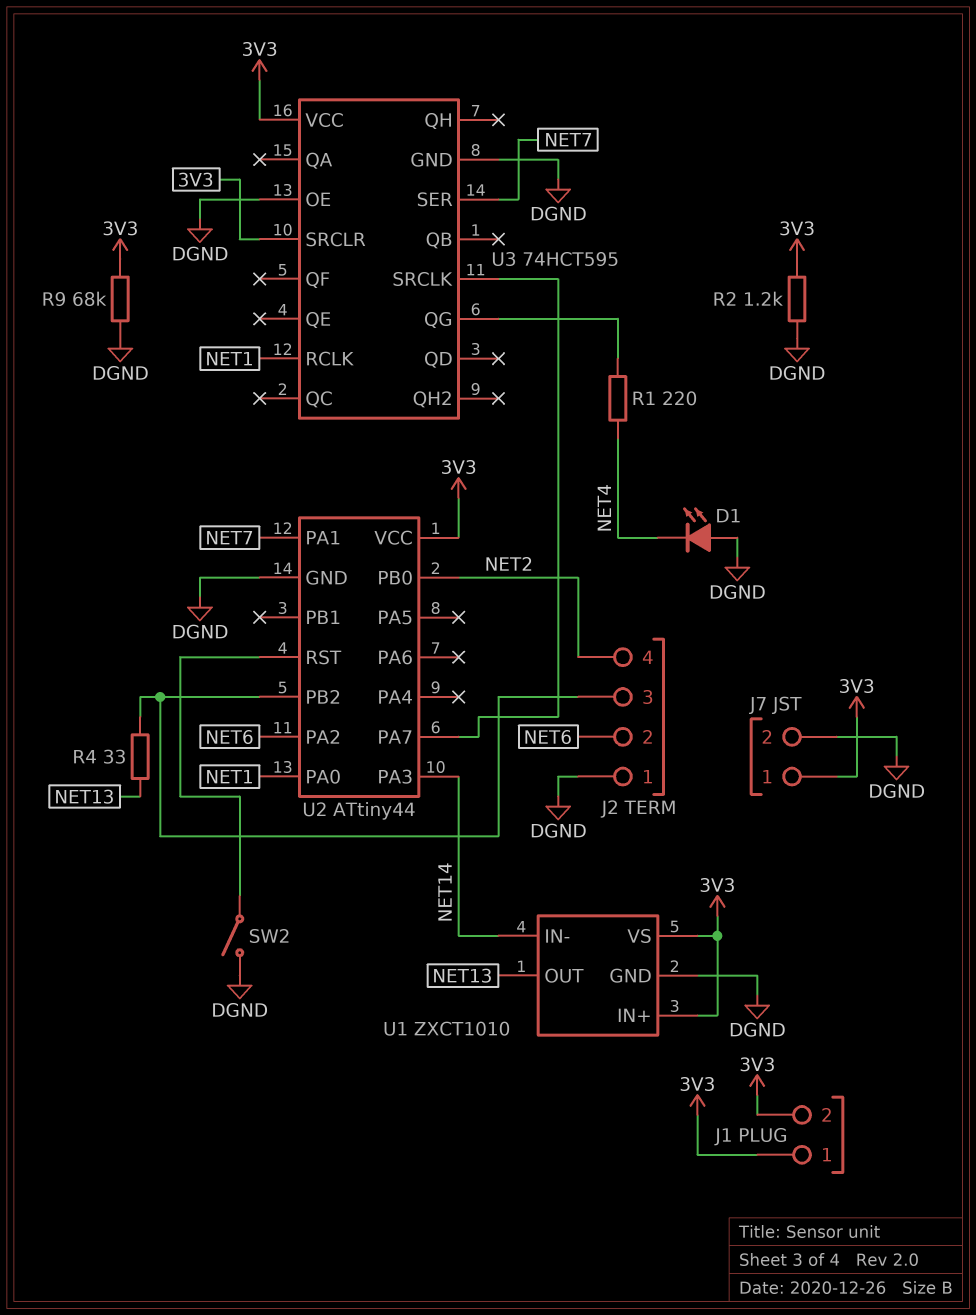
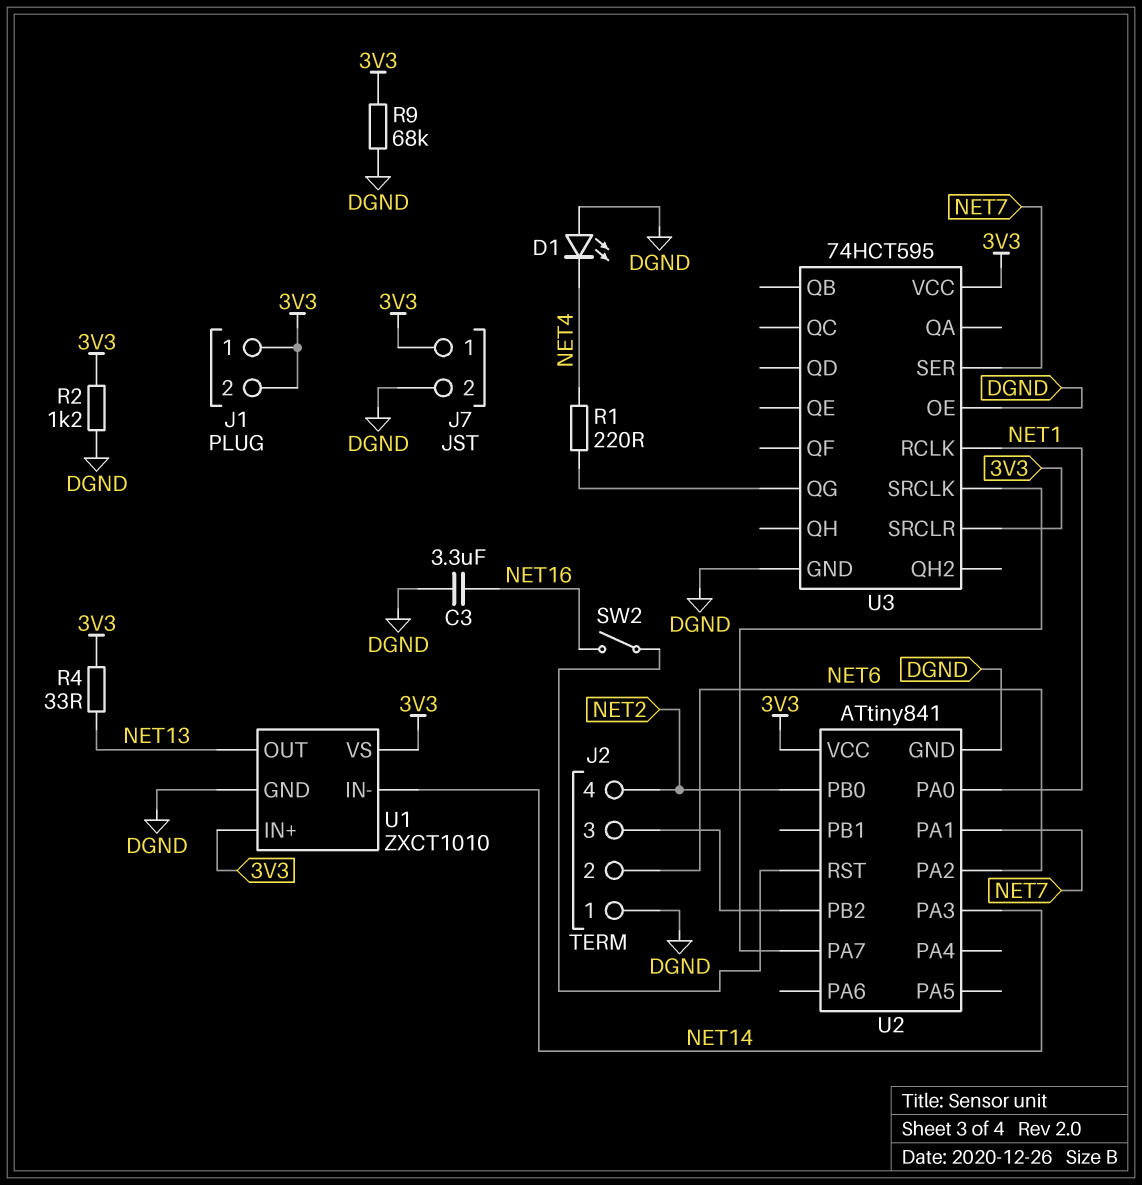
C3: none -> 3.3uF (DGND, NET16)
R4: 33 (J2/3, NET13) -> 33 (3V3, NET13)
SW2: switch (DGND, U2/RST) -> switch (NET16, U2/RST)
U2: ATtiny44 -> ATtiny841

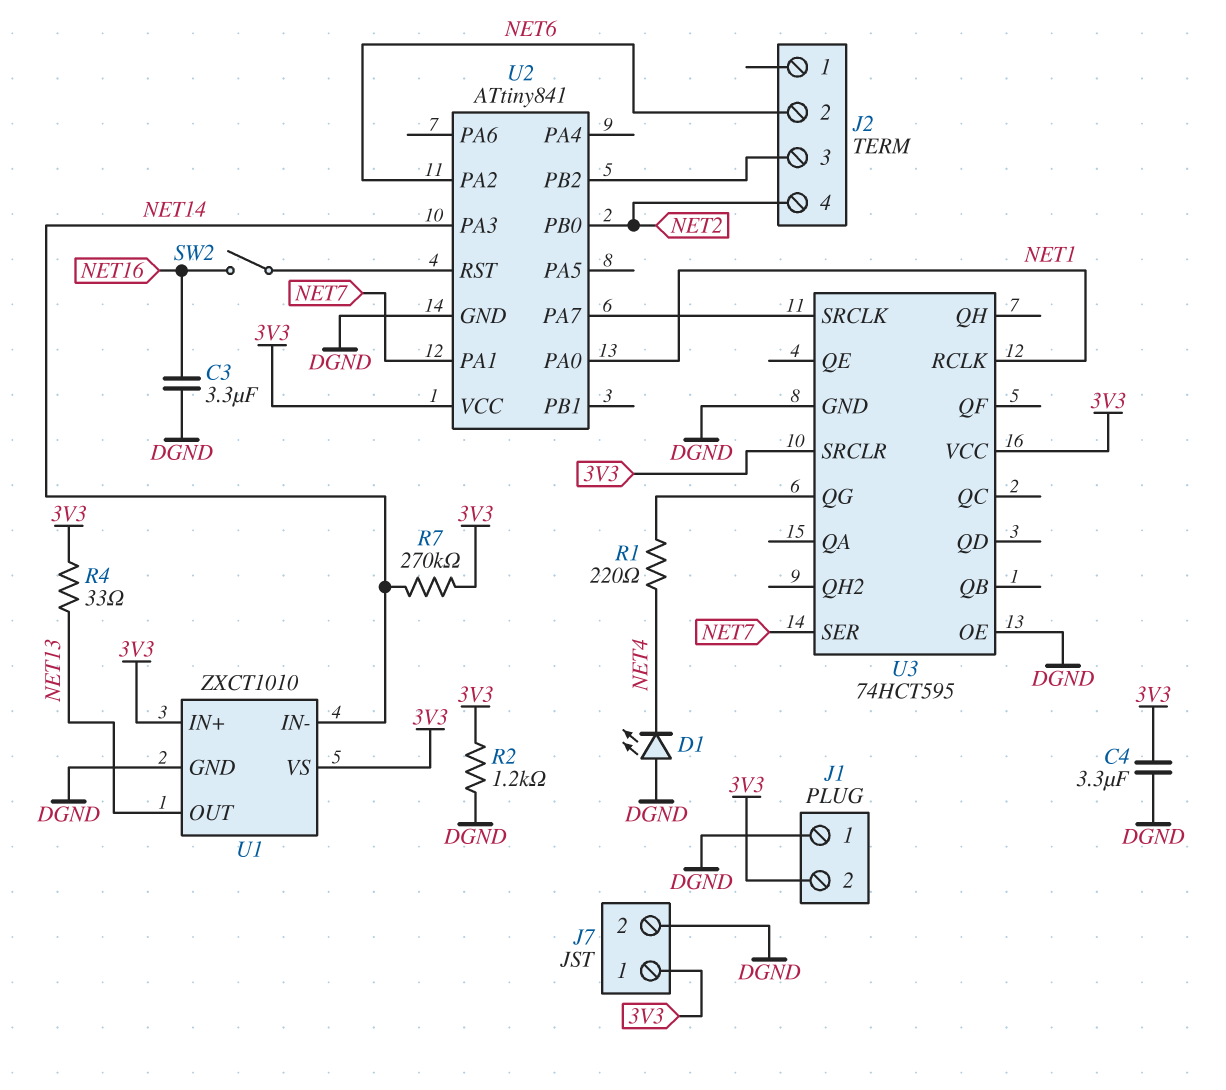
C4: none -> 3.3uF (3V3, DGND)
J1 pin 1: 3V3 -> DGND
J2 pin 1: DGND -> none
R7: none -> 270k (3V3, NET14)
R9: 68k (3V3, DGND) -> none

